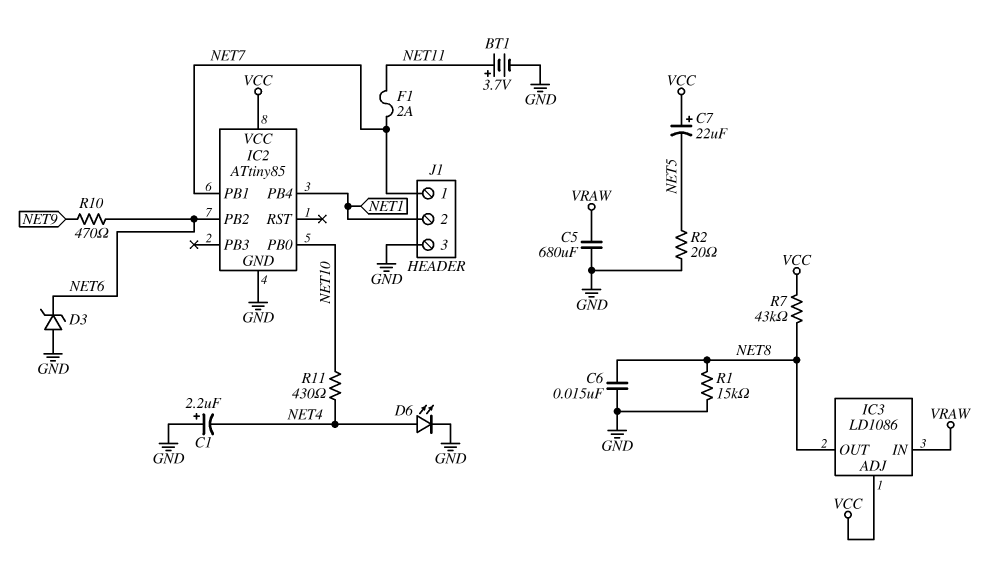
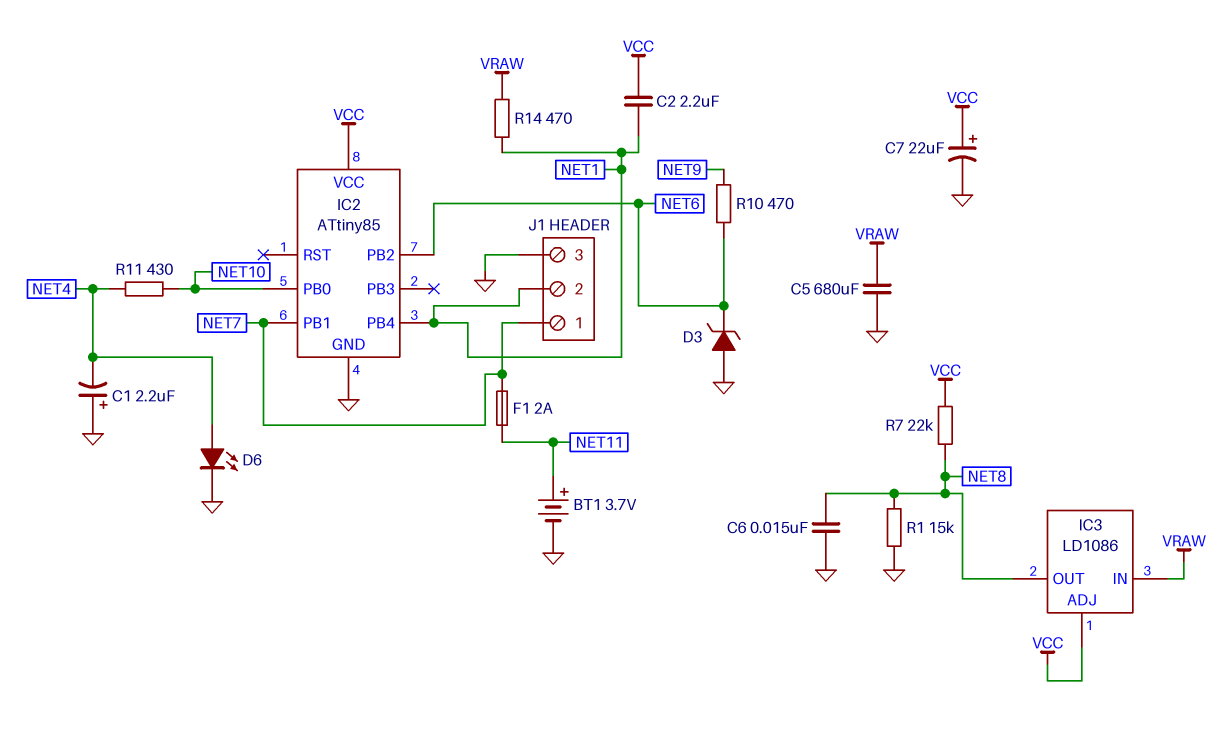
C2: none -> 2.2uF (NET1, VCC)
C7: 22uF (plus VCC, minus NET5) -> 22uF (plus VCC, minus GND)
R2: 20 (GND, NET5) -> none
R7: 43k (NET8, VCC) -> 22k (NET8, VCC)
R14: none -> 470 (NET1, VRAW)

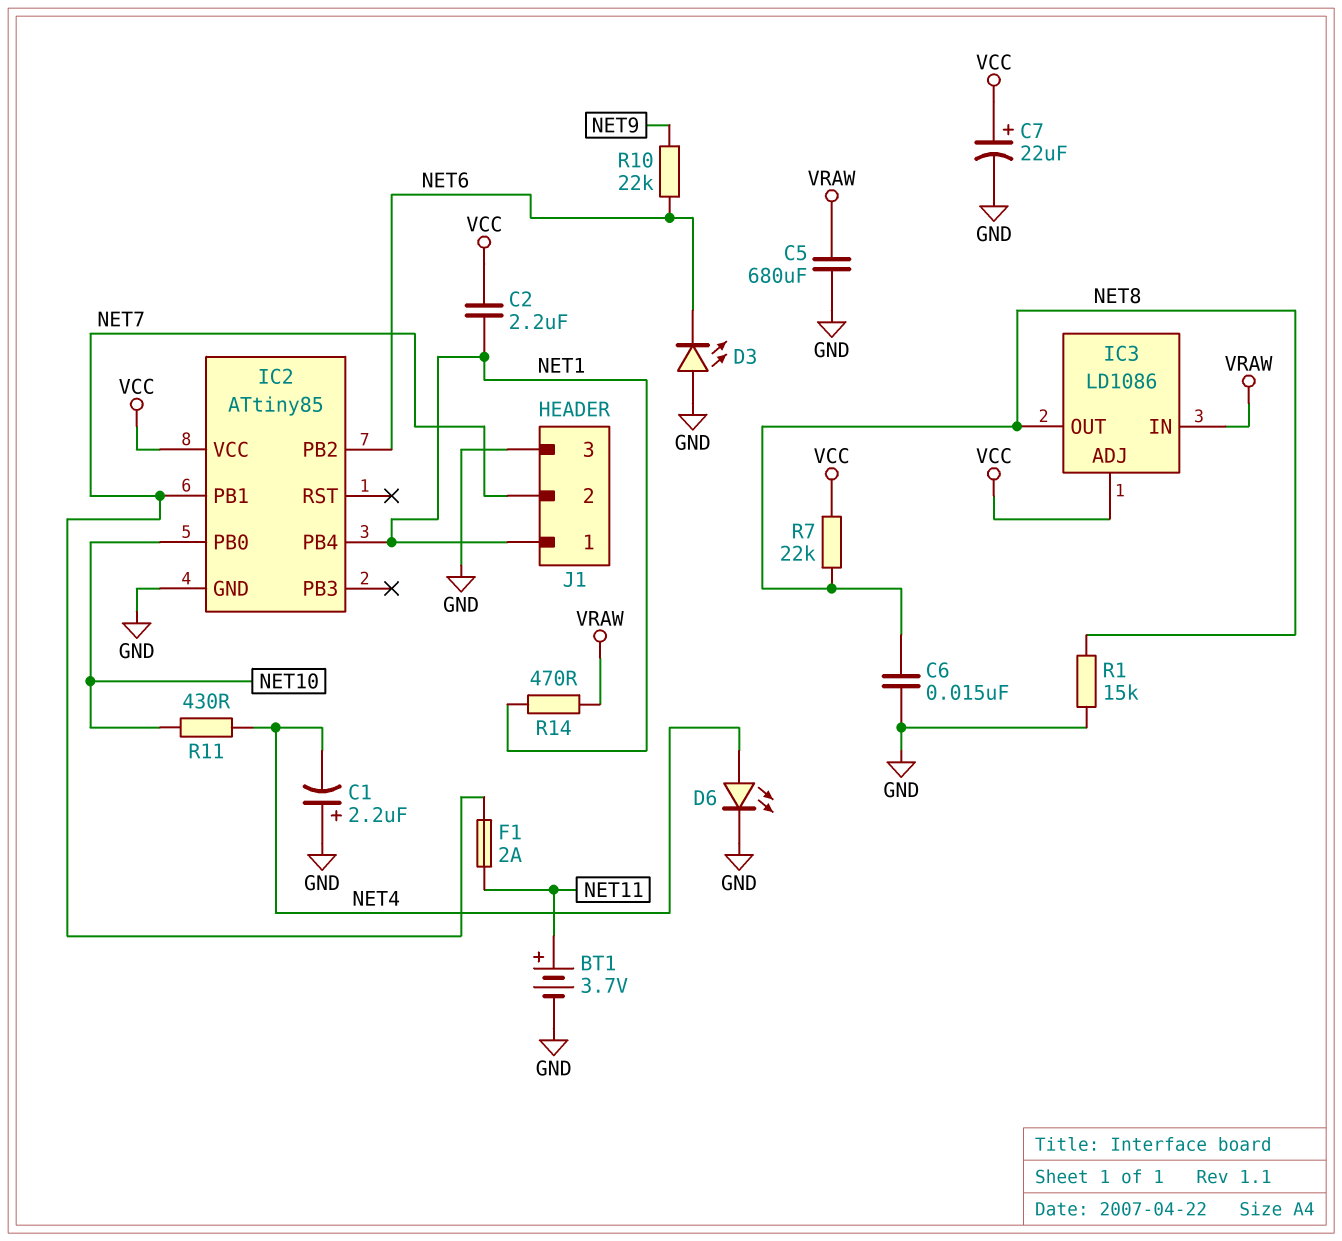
D3: zener (A GND, K NET6) -> LED (A GND, K NET6)
J1 pin 1: NET7 -> NET1
J1 pin 2: NET1 -> NET7
R10: 470 (NET6, NET9) -> 22k (NET6, NET9)

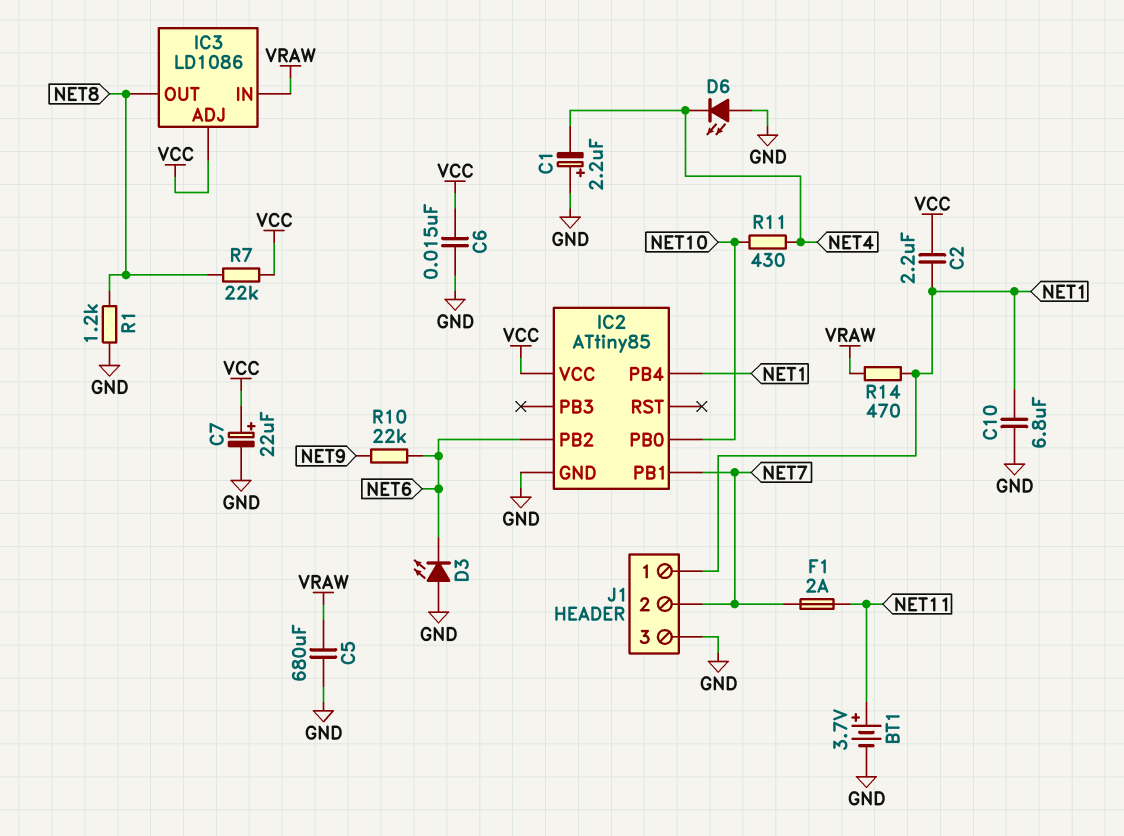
C6: 15nF (GND, NET8) -> 15nF (GND, VCC)
C10: none -> 6.8uF (GND, NET1)
D6: LED (A NET4, K GND) -> LED (A GND, K NET4)
R1: 15k (GND, NET8) -> 1.2k (GND, NET8)

